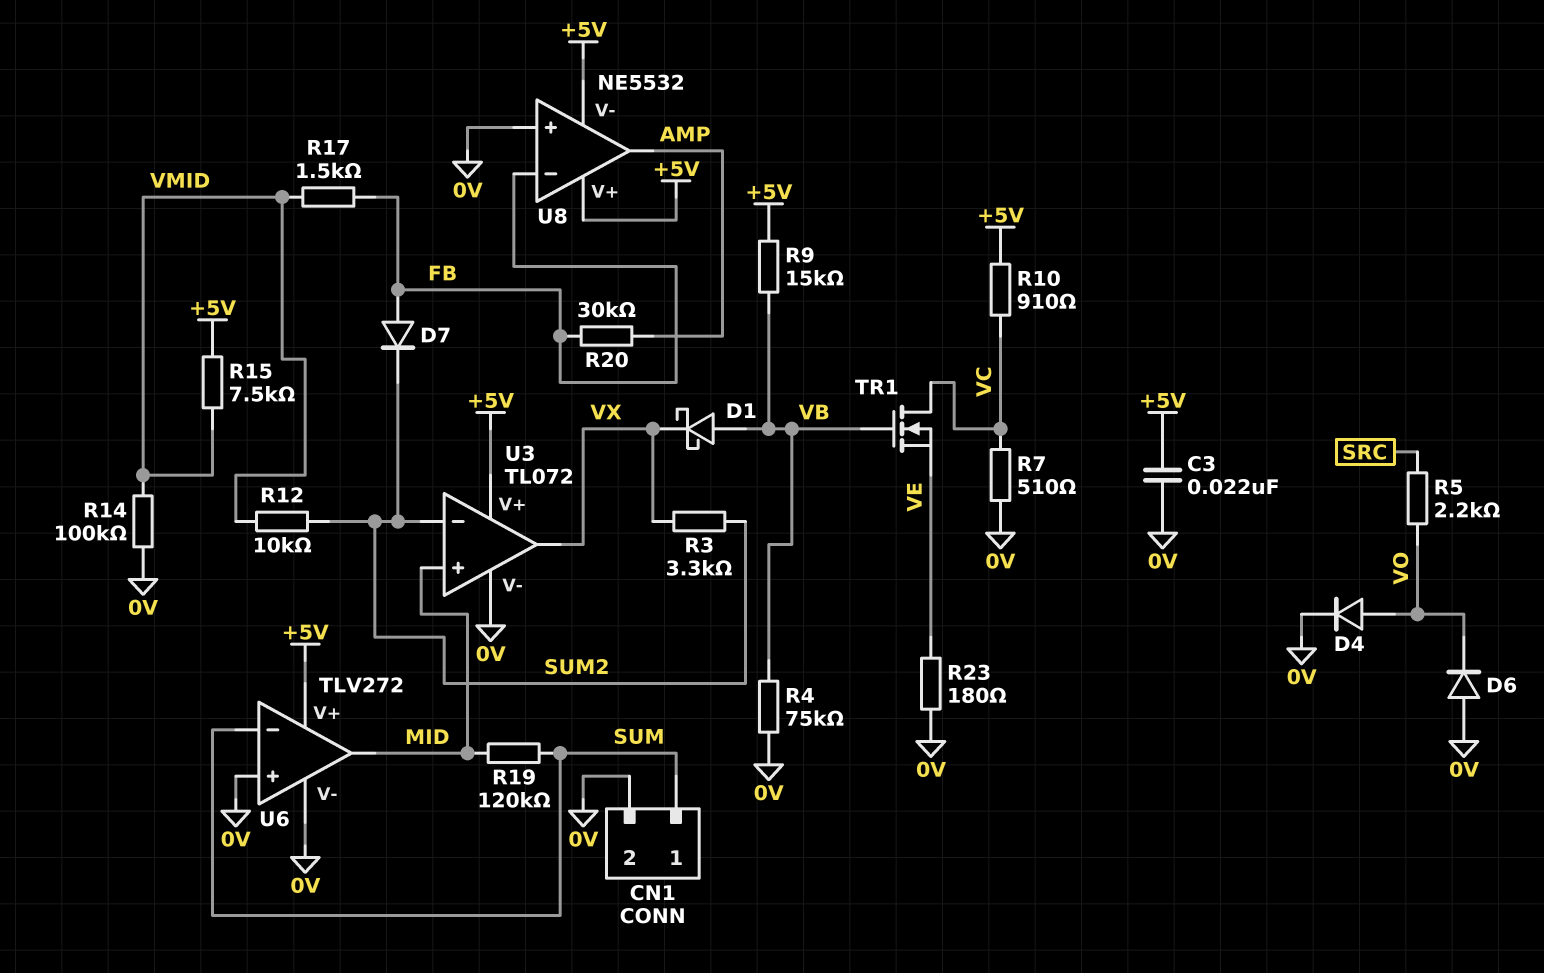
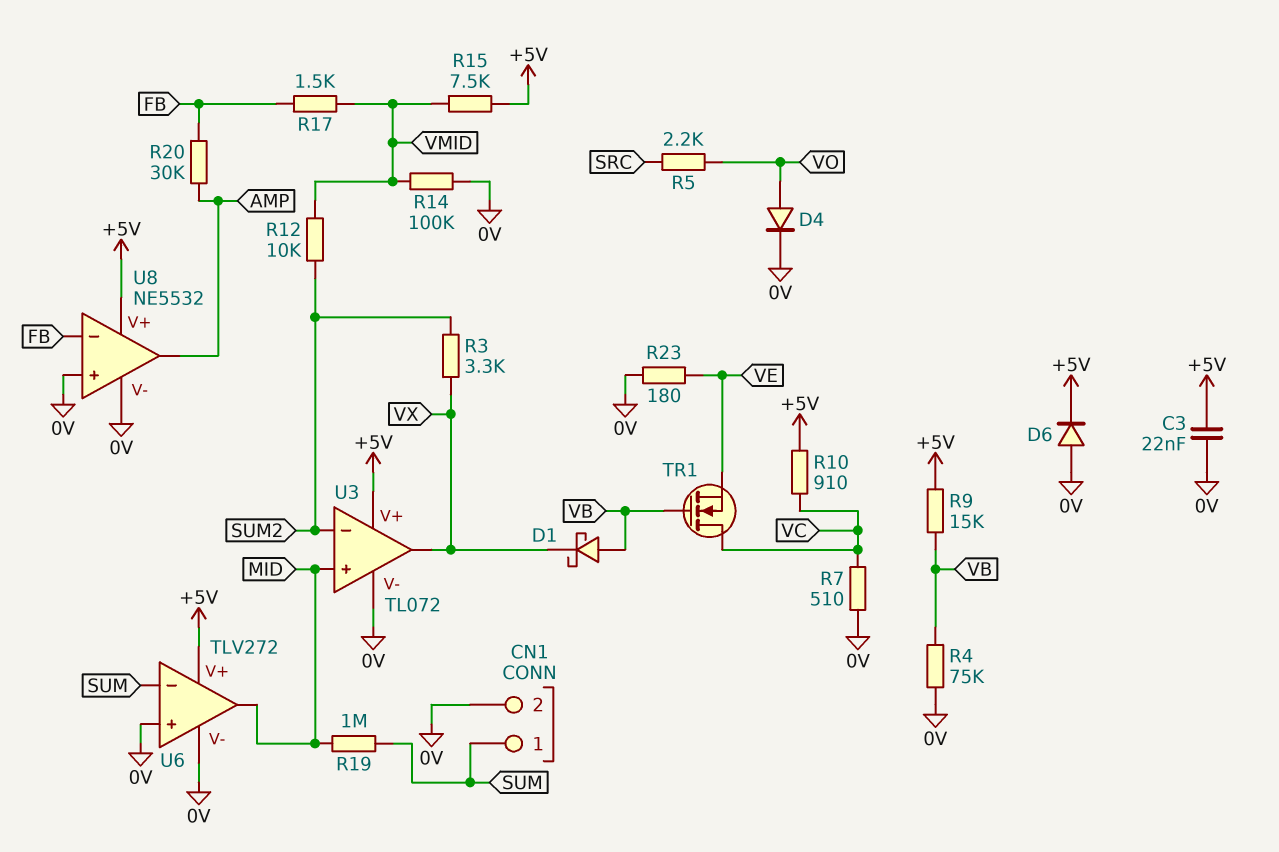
D6: diode (A 0V, K VO) -> diode (A 0V, K +5V)
D7: diode (A FB, K SUM2) -> none
R19: 120k (MID, SUM) -> 1M (MID, SUM)
U8 pin V-: +5V -> 0V

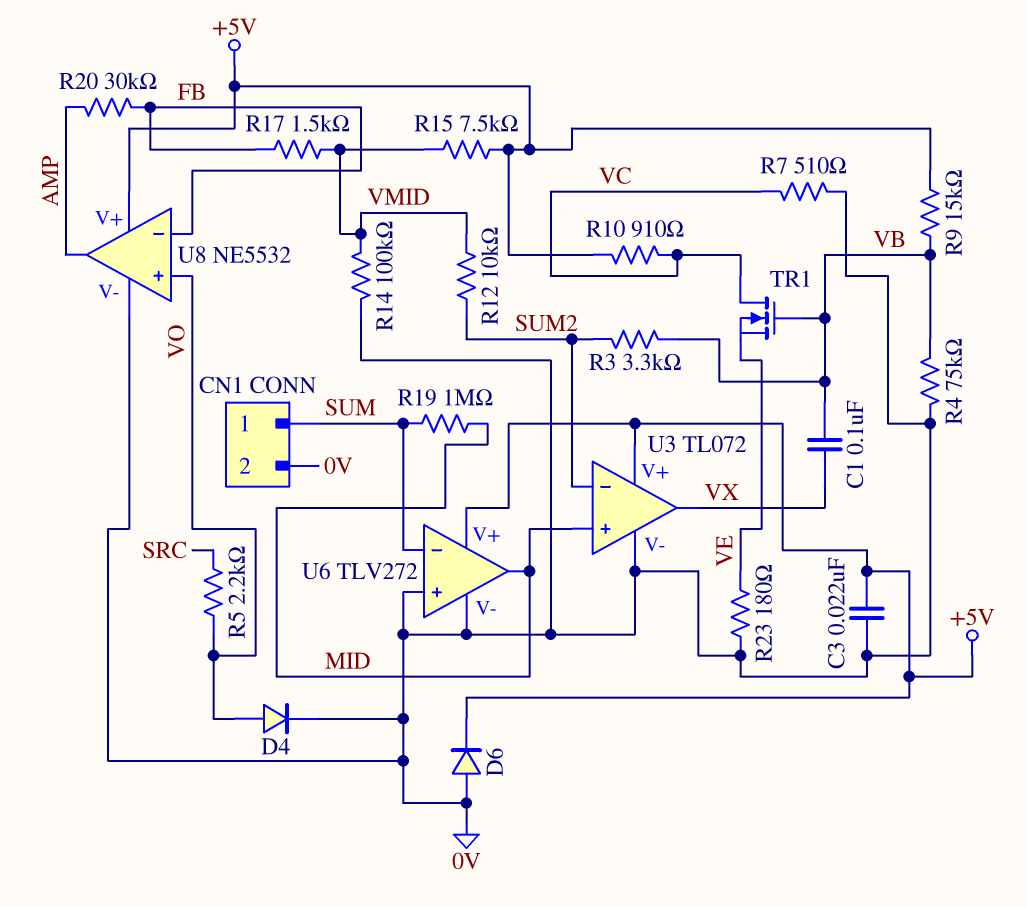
C1: none -> 100nF (VB, VX)
D1: schottky (A VB, K VX) -> none
R3: 3.3k (SUM2, VX) -> 3.3k (SUM2, VB)
U8 pin in+: 0V -> VO

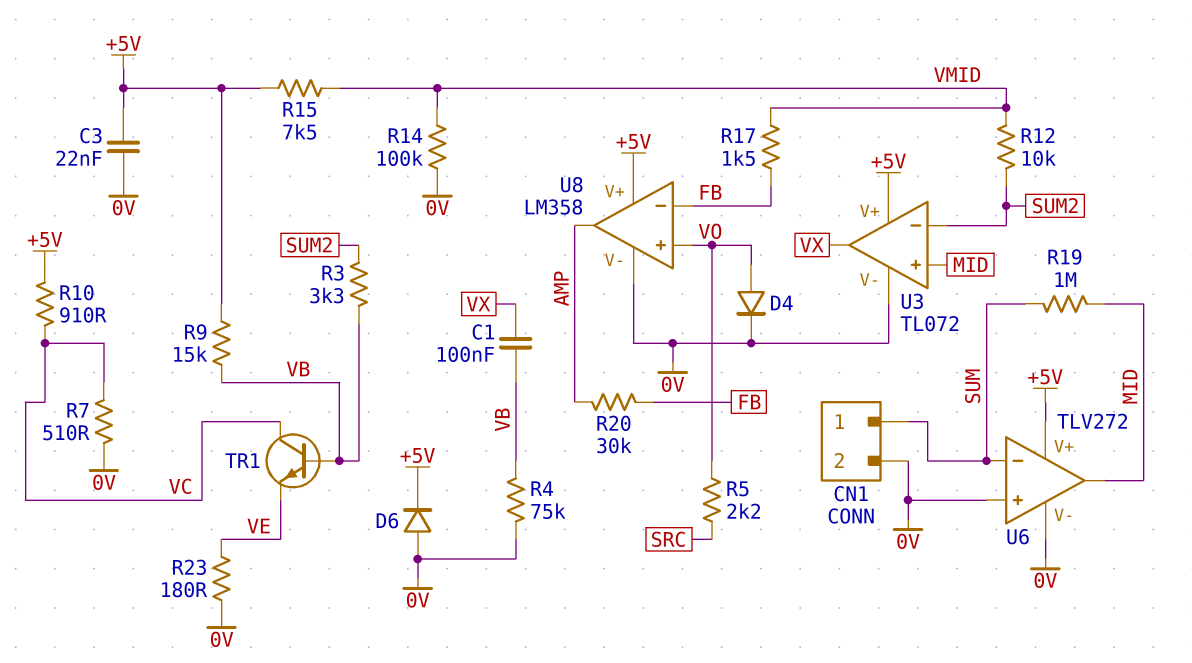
TR1: NMOS (G VB, D VC, S VE) -> NPN (B VB, C VC, E VE)
U8: NE5532 -> LM358

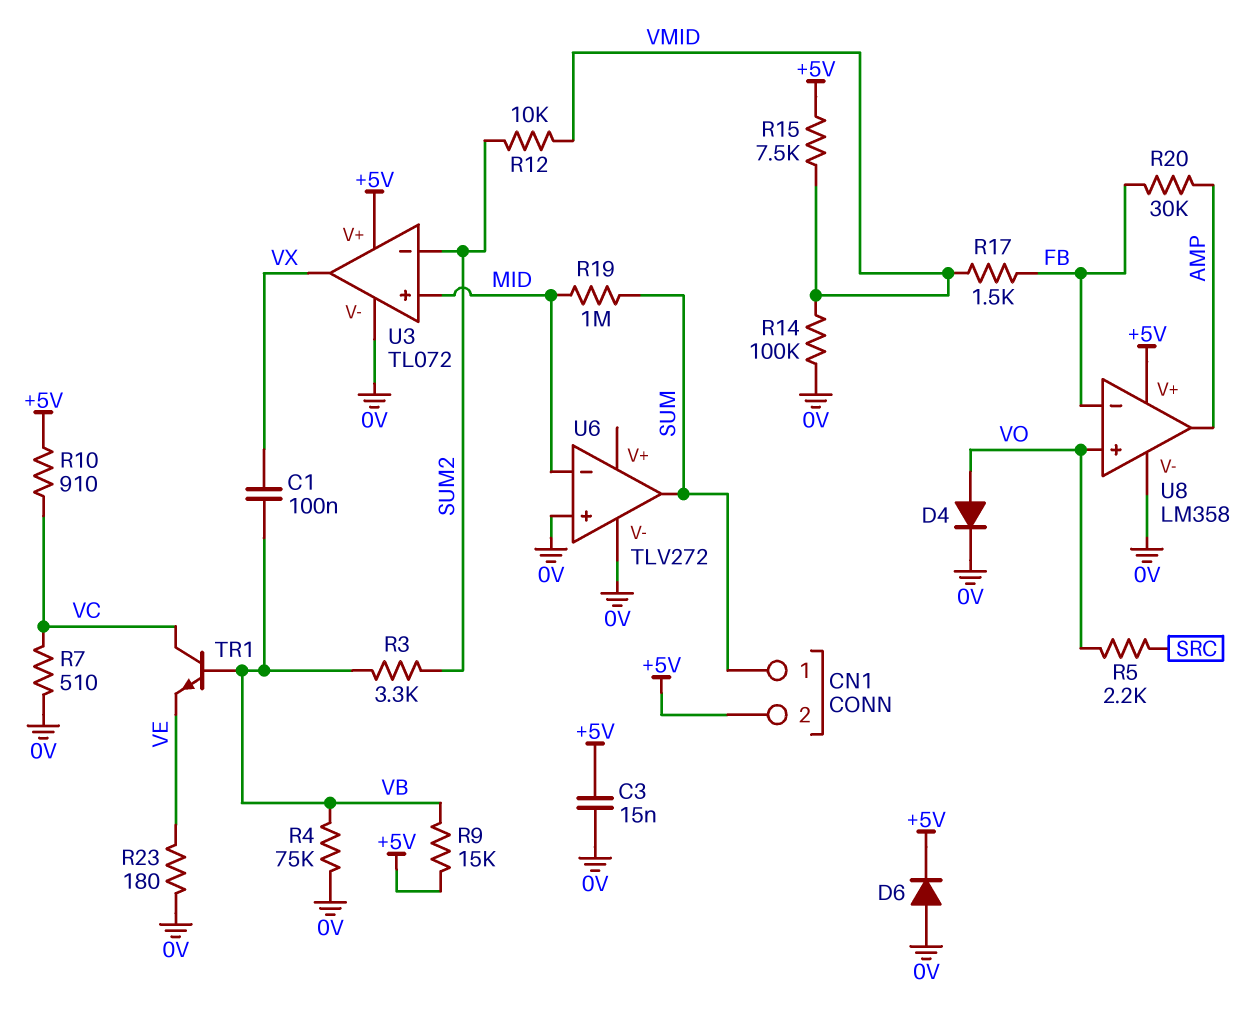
C3: 22nF (+5V, 0V) -> 15nF (+5V, 0V)
CN1 pin 2: 0V -> +5V
U6 pin V+: +5V -> none
U6 pin in-: SUM -> MID
U6 pin out: MID -> SUM

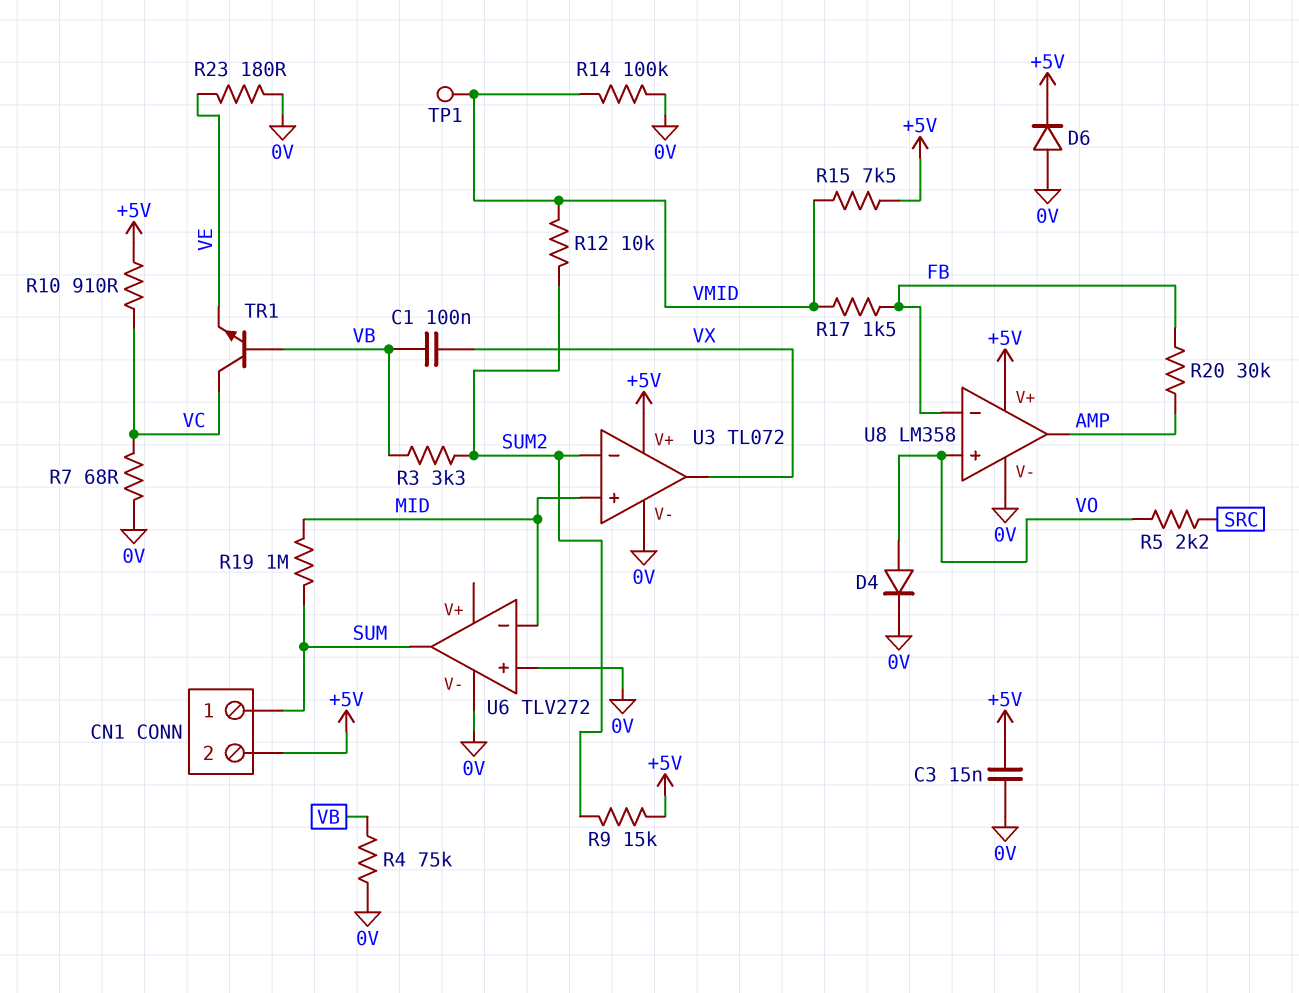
R7: 510 (0V, VC) -> 68 (0V, VC)
R9: 15k (+5V, VB) -> 15k (+5V, SUM2)
TP1: none -> test point (VMID)

